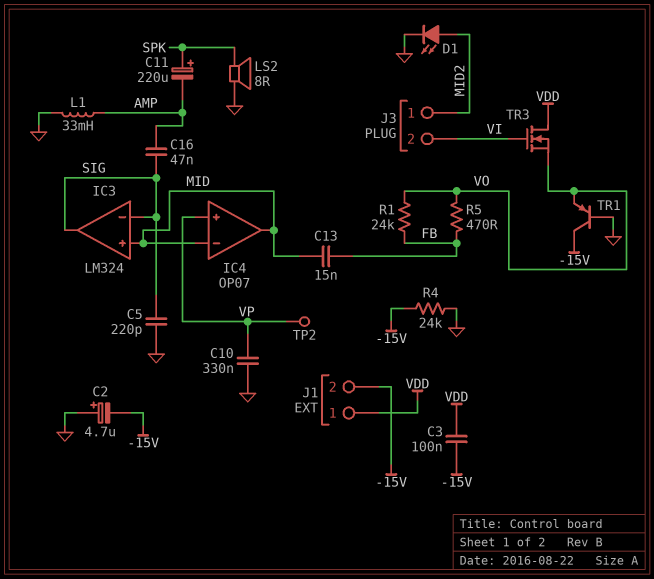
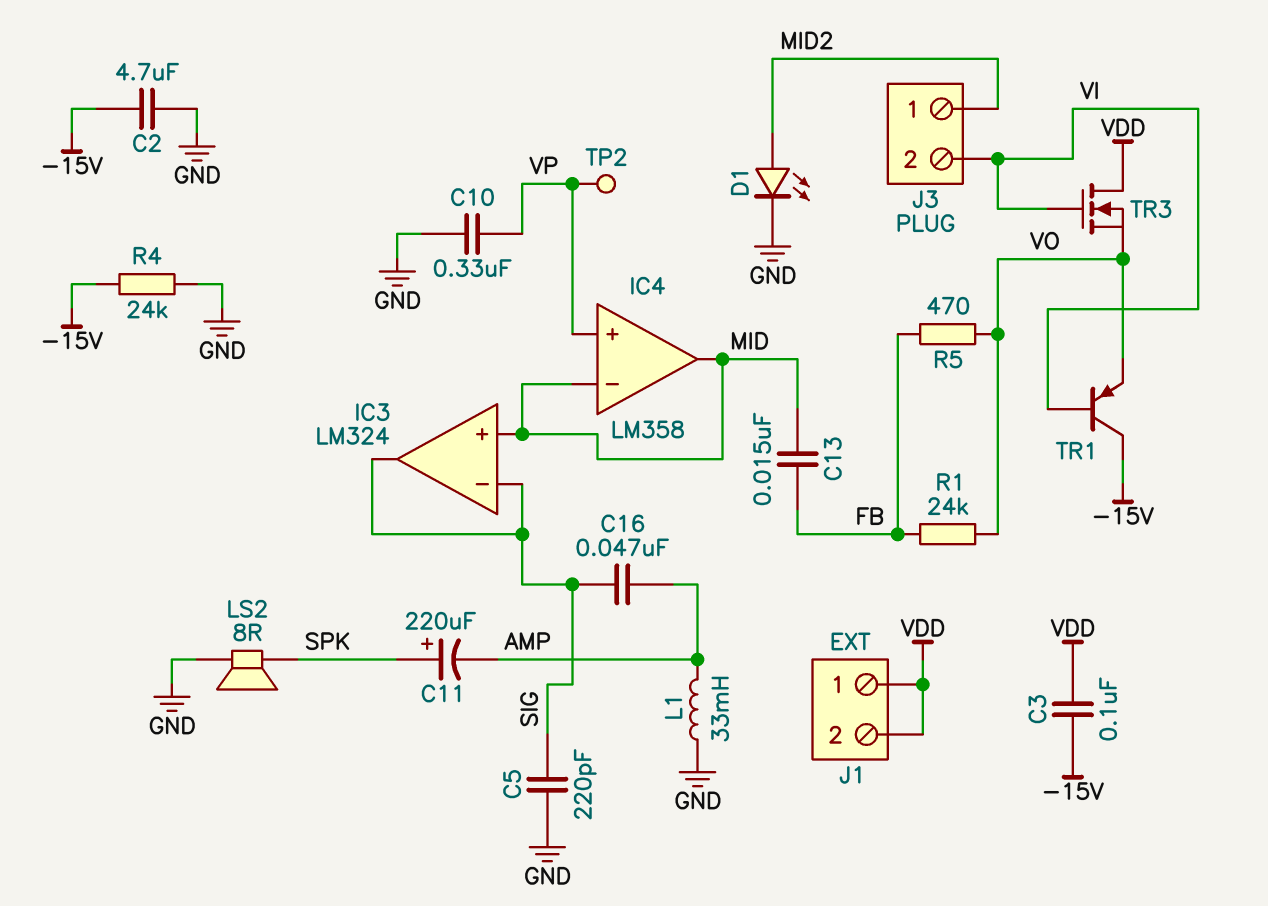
C2: 4.7uF (plus GND, minus -15V) -> 4.7uF (-15V, GND)
IC4: OP07 -> LM358
J1 pin 2: -15V -> VDD
TR1: PNP (B GND, C -15V, E VO) -> PNP (B VI, C -15V, E VO)

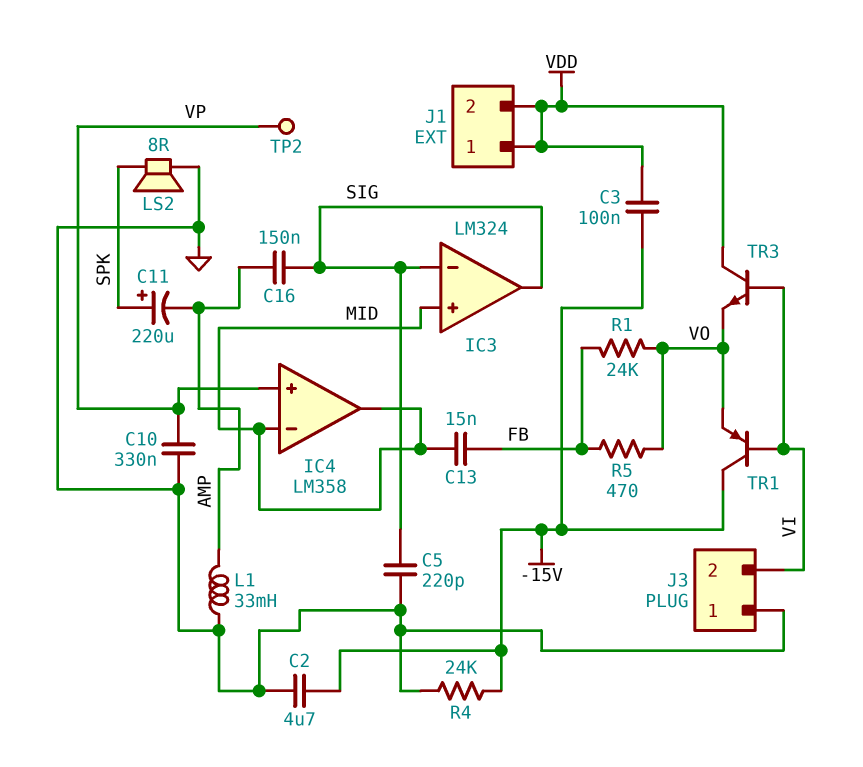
C16: 47nF (AMP, SIG) -> 150nF (AMP, SIG)
D1: LED (A MID2, K GND) -> none
J3 pin 1: MID2 -> GND
TR3: NMOS (G VI, D VDD, S VO) -> NPN (B VI, C VDD, E VO)

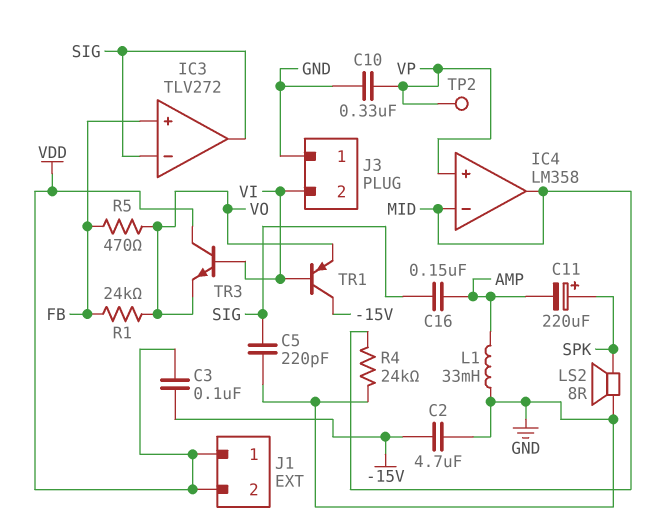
C13: 15nF (FB, MID) -> none
IC3: LM324 -> TLV272
IC3 pin in+: MID -> FB
R4: 24k (-15V, GND) -> 24k (GND, MID)

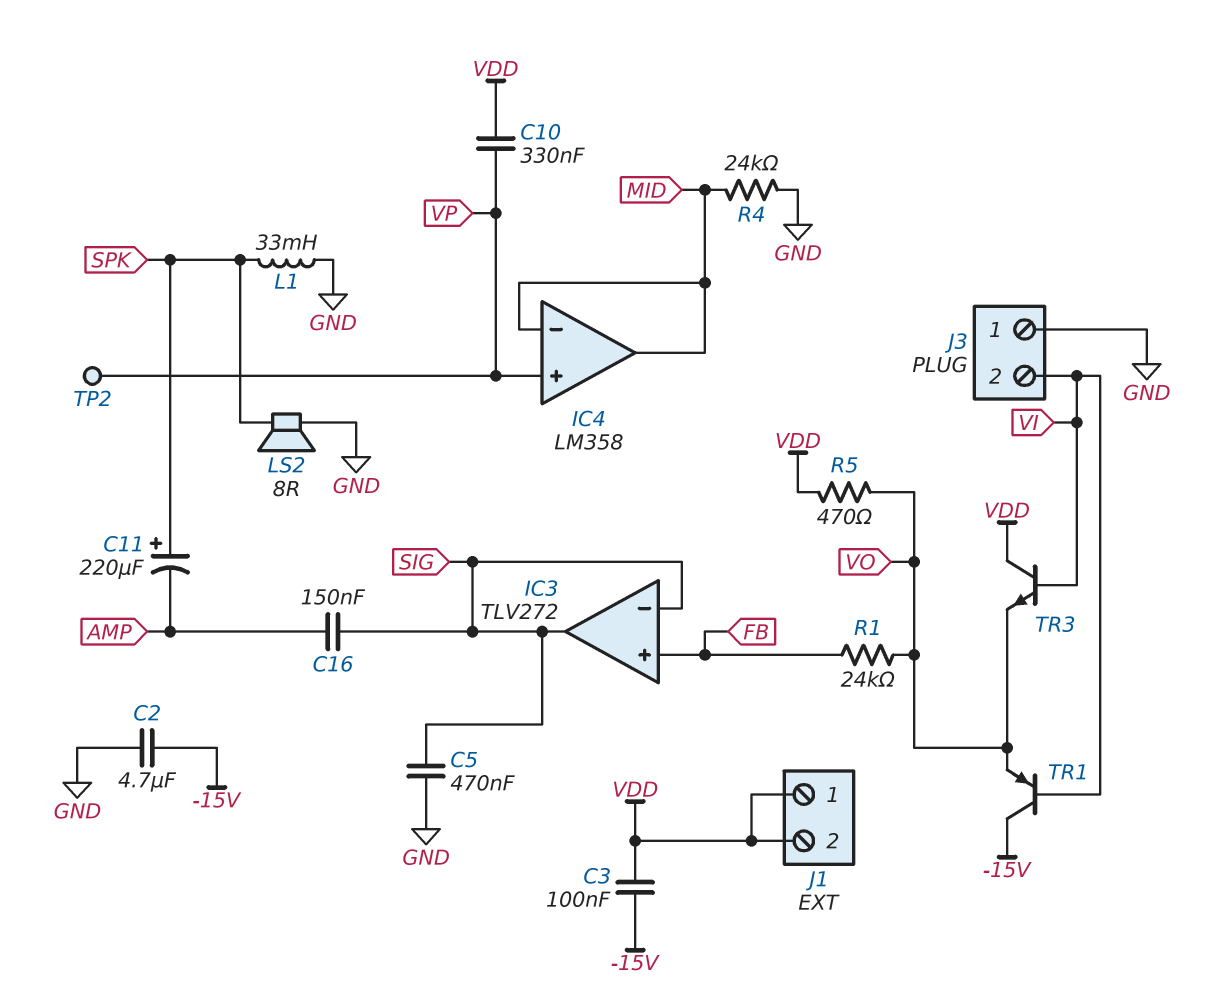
C5: 220pF (GND, SIG) -> 470nF (GND, SIG)
C10: 330nF (GND, VP) -> 330nF (VDD, VP)
L1: 33mH (AMP, GND) -> 33mH (GND, SPK)
R5: 470 (FB, VO) -> 470 (VDD, VO)

